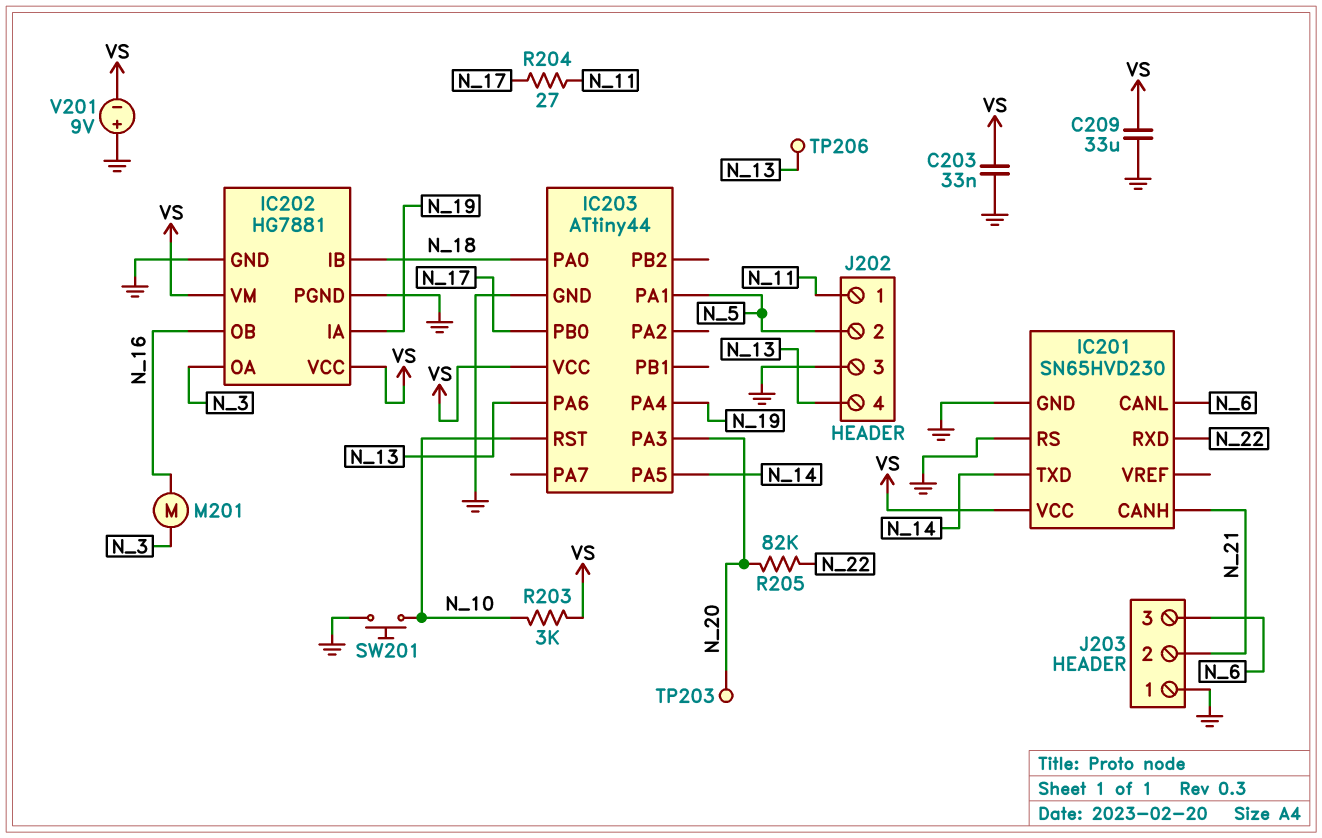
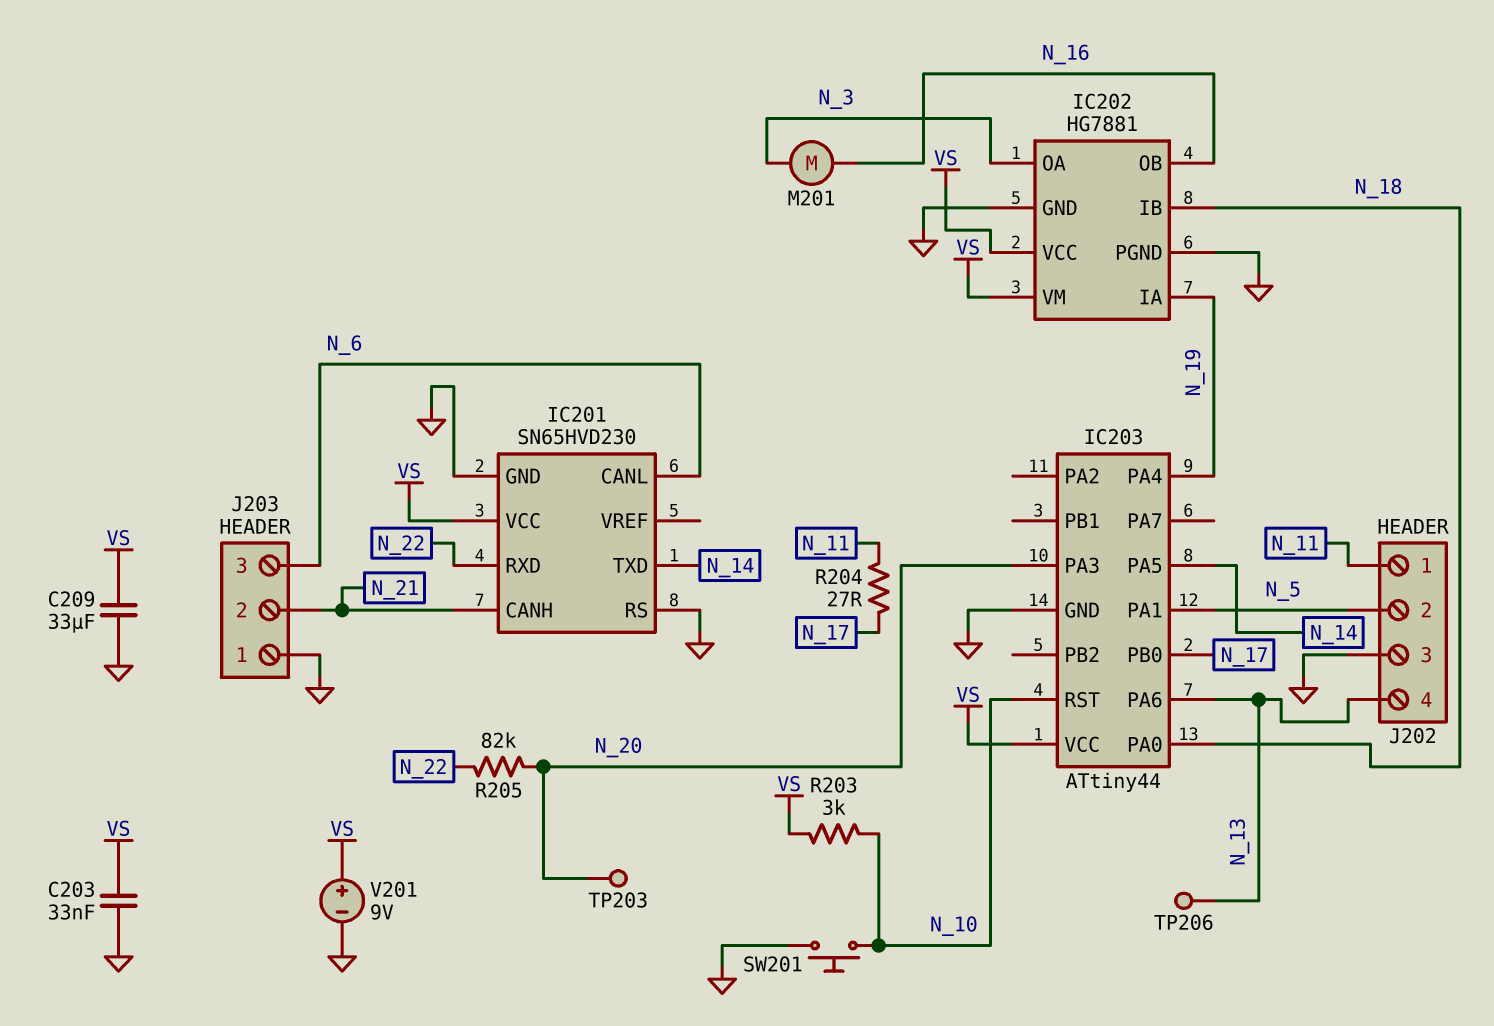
V201: 9V (plus GND, minus VS) -> 9V (plus VS, minus GND)

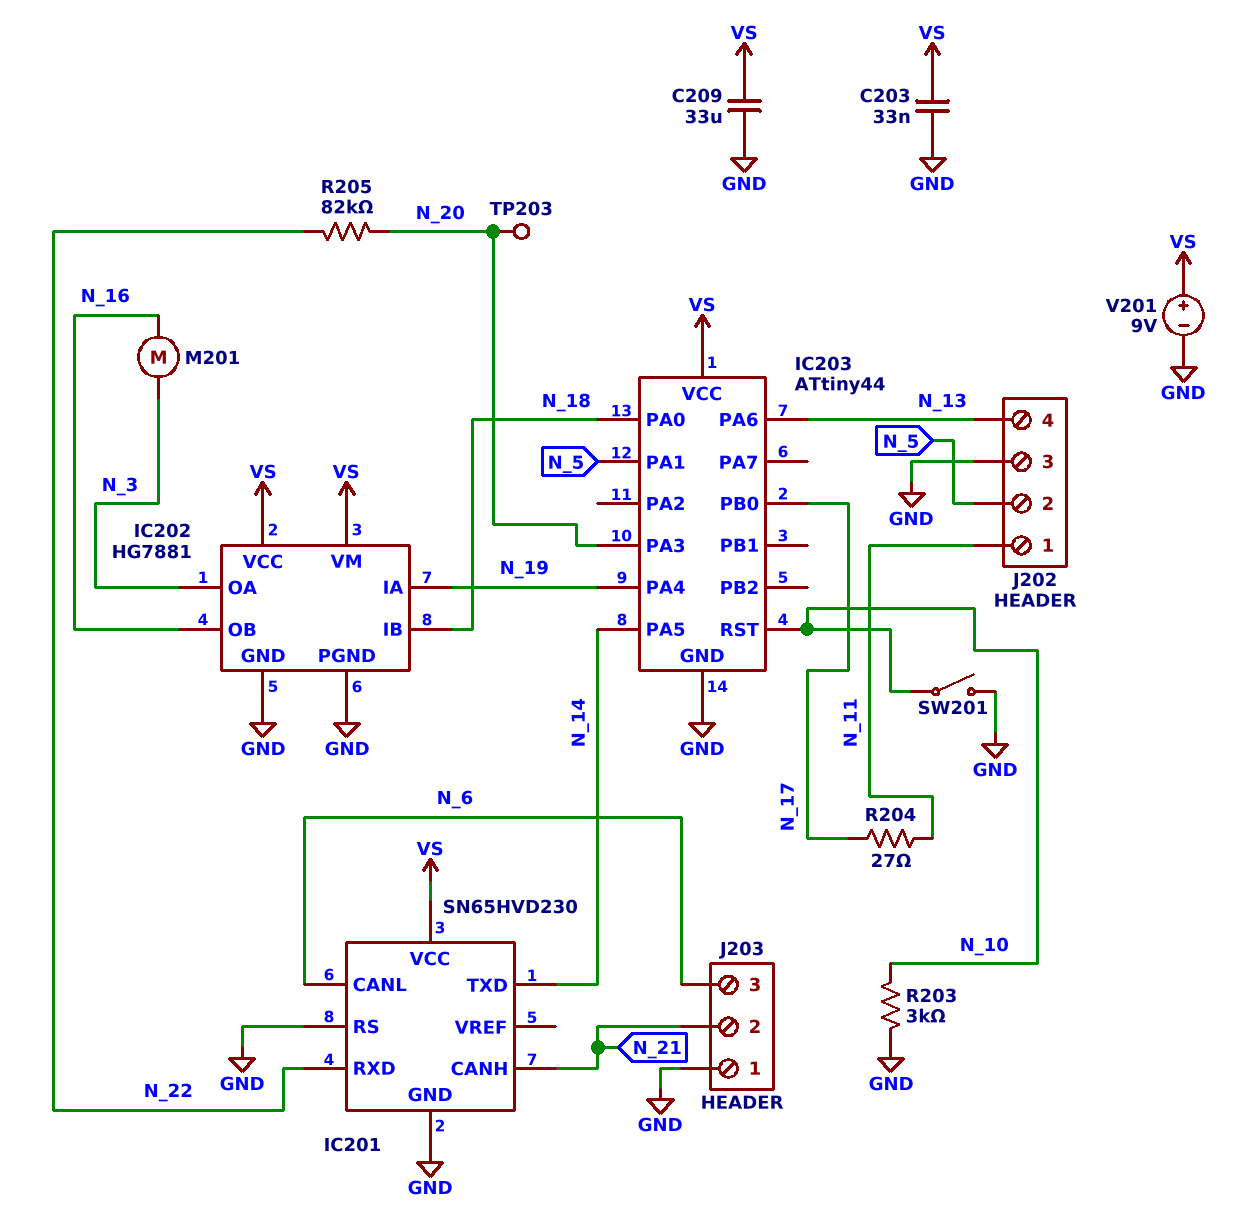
R203: 3k (N_10, VS) -> 3k (GND, N_10)
SW201: button (GND, N_10) -> switch (GND, N_10)
TP206: test point (N_13) -> none

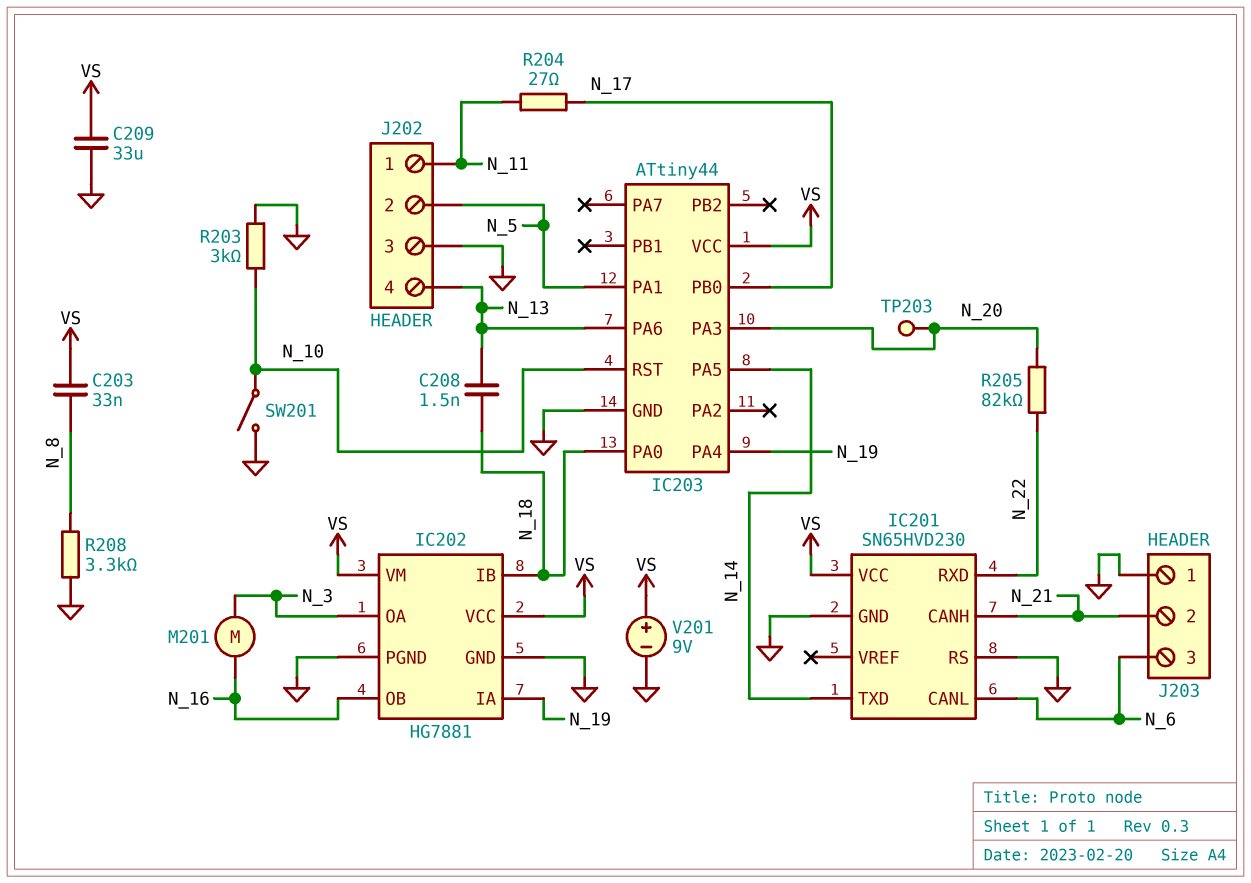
C203: 33nF (GND, VS) -> 33nF (N_8, VS)
C208: none -> 1.5nF (N_13, N_18)
R208: none -> 3.3k (GND, N_8)

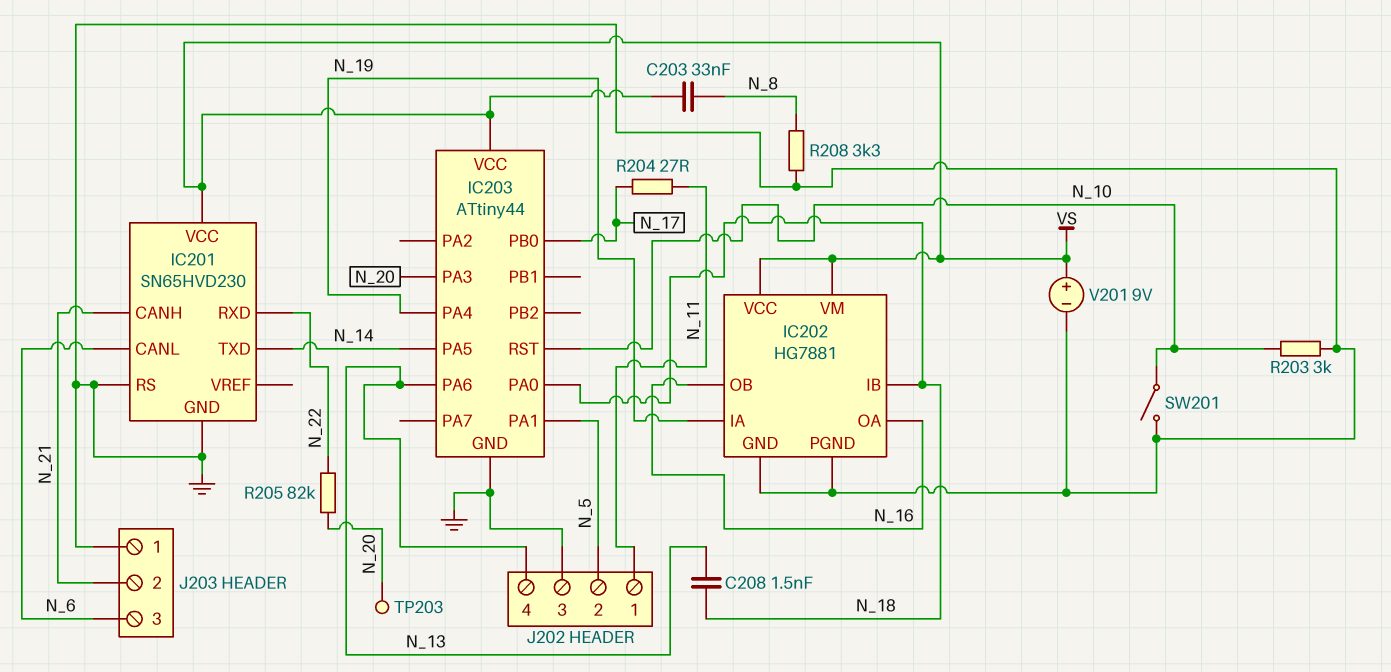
C209: 33uF (GND, VS) -> none
IC202 pin OA: N_3 -> N_16
M201: motor (N_3, N_16) -> none

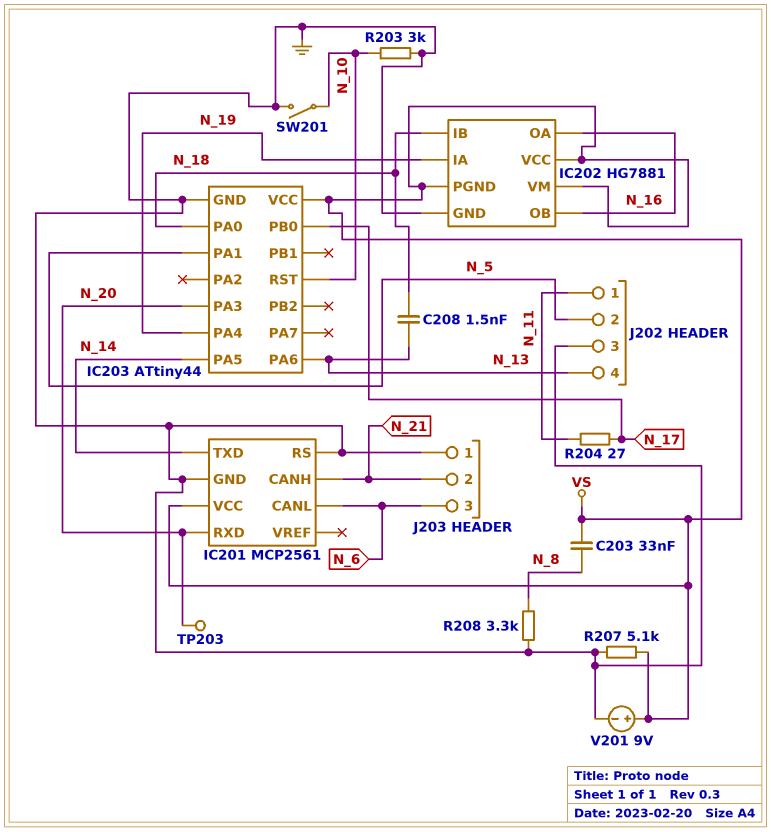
IC201: SN65HVD230 -> MCP2561
IC201 pin RXD: N_22 -> N_20
IC202 pin PGND: GND -> VS
R205: 82k (N_20, N_22) -> none
R207: none -> 5.1k (GND, VS)

